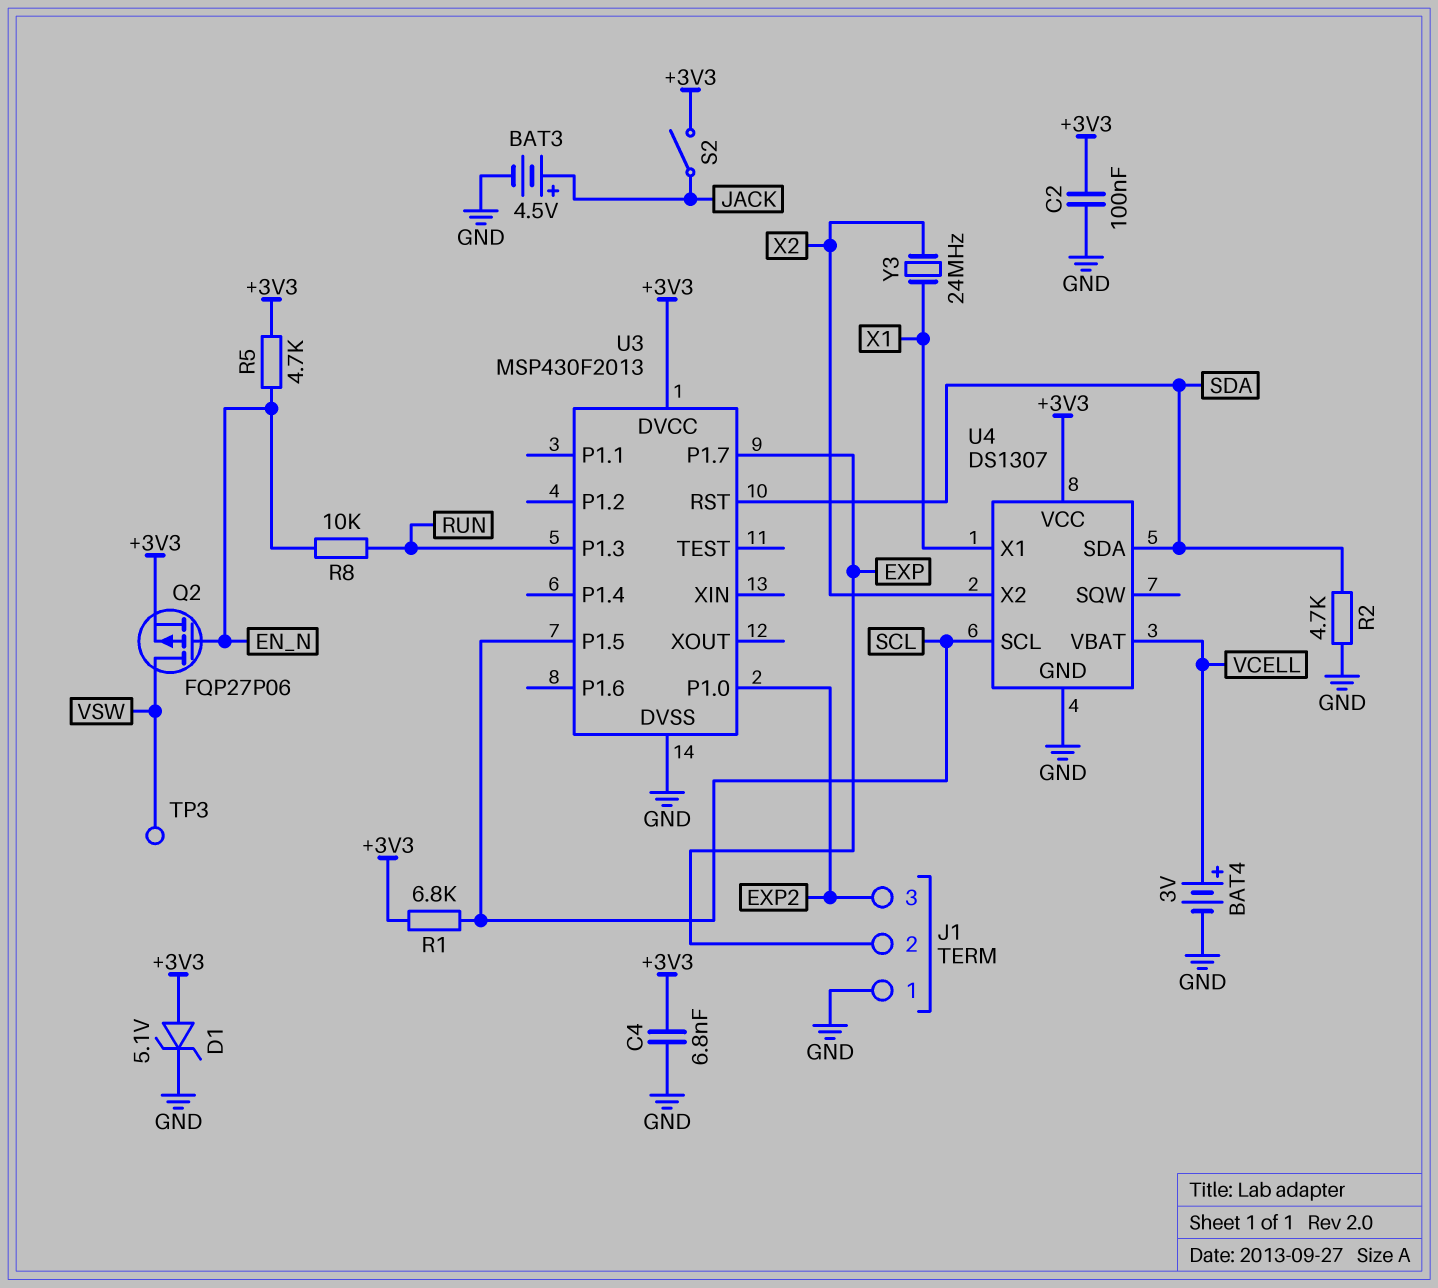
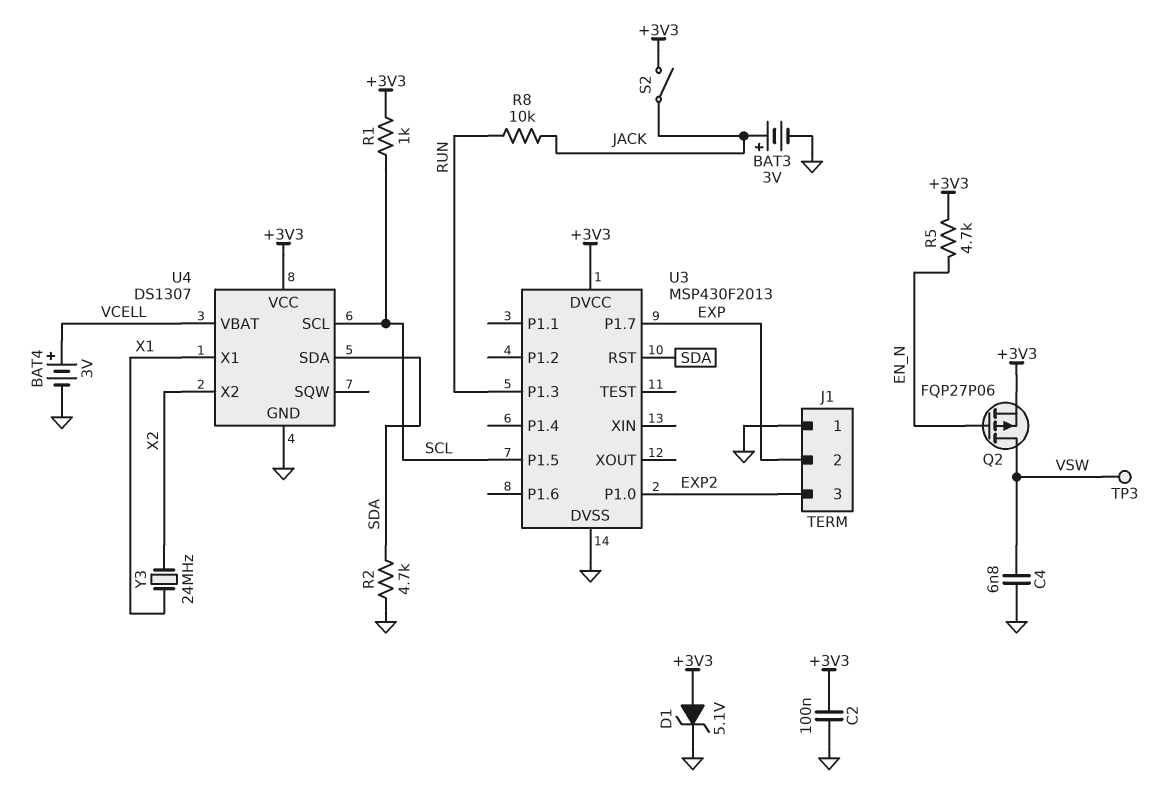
BAT3: 4.5V (plus JACK, minus GND) -> 3V (plus JACK, minus GND)
C4: 6.8nF (+3V3, GND) -> 6.8nF (GND, VSW)
R1: 6.8k (+3V3, SCL) -> 1k (+3V3, SCL)
R8: 10k (EN_N, RUN) -> 10k (JACK, RUN)

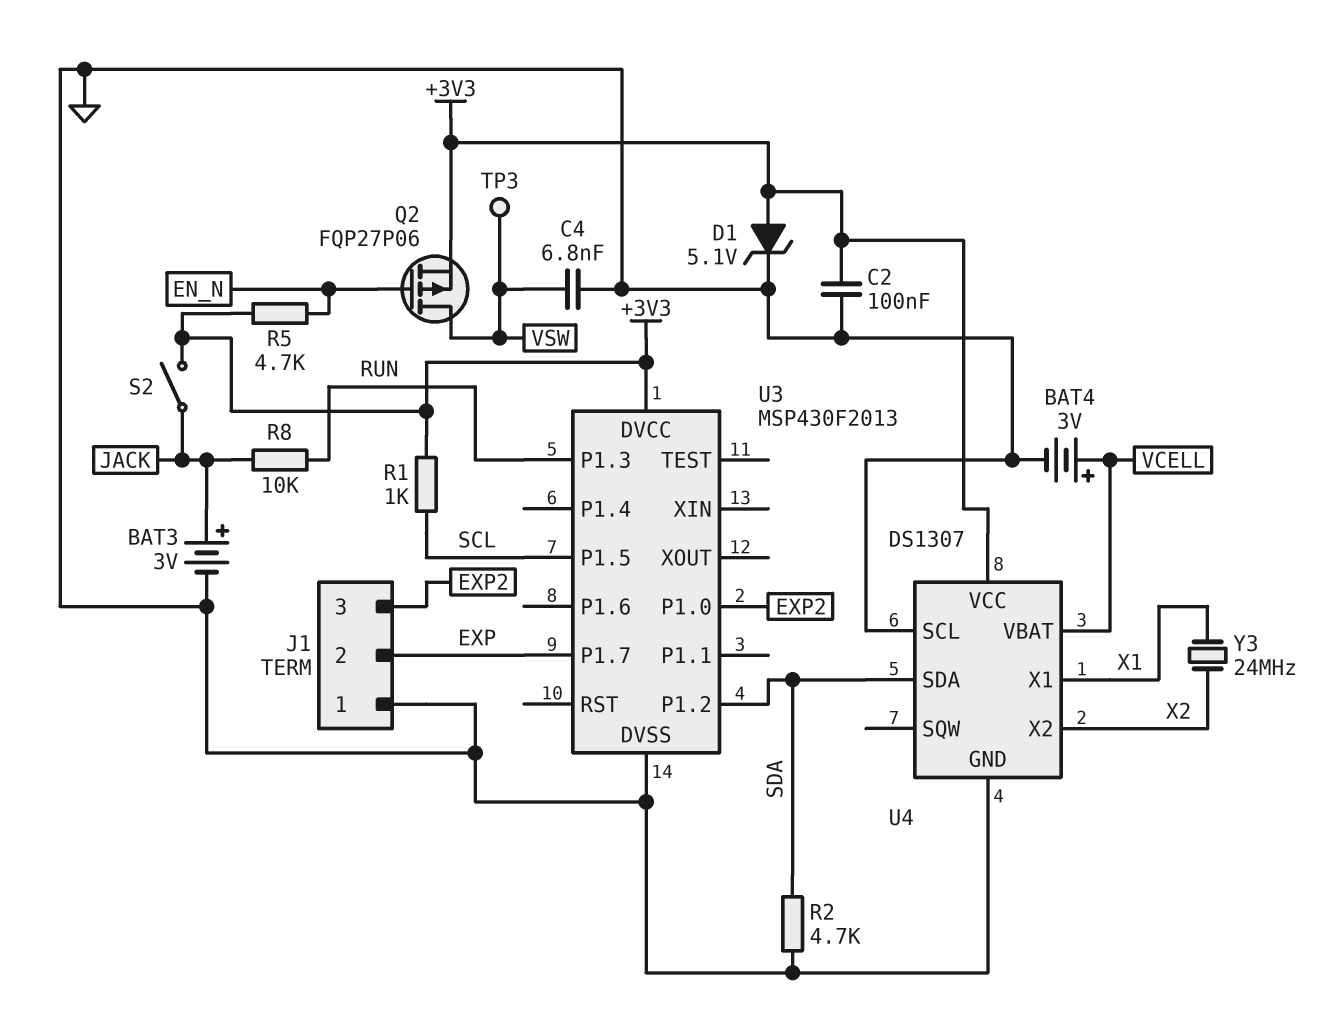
U3 pin P1.2: none -> SDA
U3 pin RST: SDA -> none
U4 pin SCL: SCL -> GND

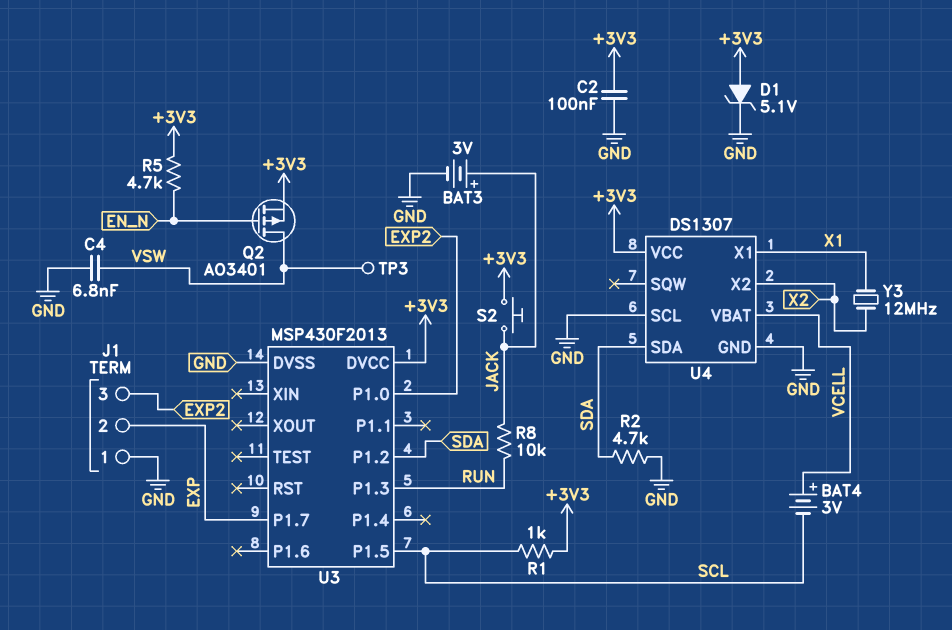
BAT4: 3V (plus VCELL, minus GND) -> 3V (plus VCELL, minus SCL)
Q2: PMOS FQP27P06 (G EN_N, D VSW, S +3V3) -> PMOS AO3401 (G EN_N, D VSW, S +3V3)
S2: switch (+3V3, JACK) -> button (+3V3, JACK)
Y3: 24MHz (X1, X2) -> 12MHz (X1, X2)

